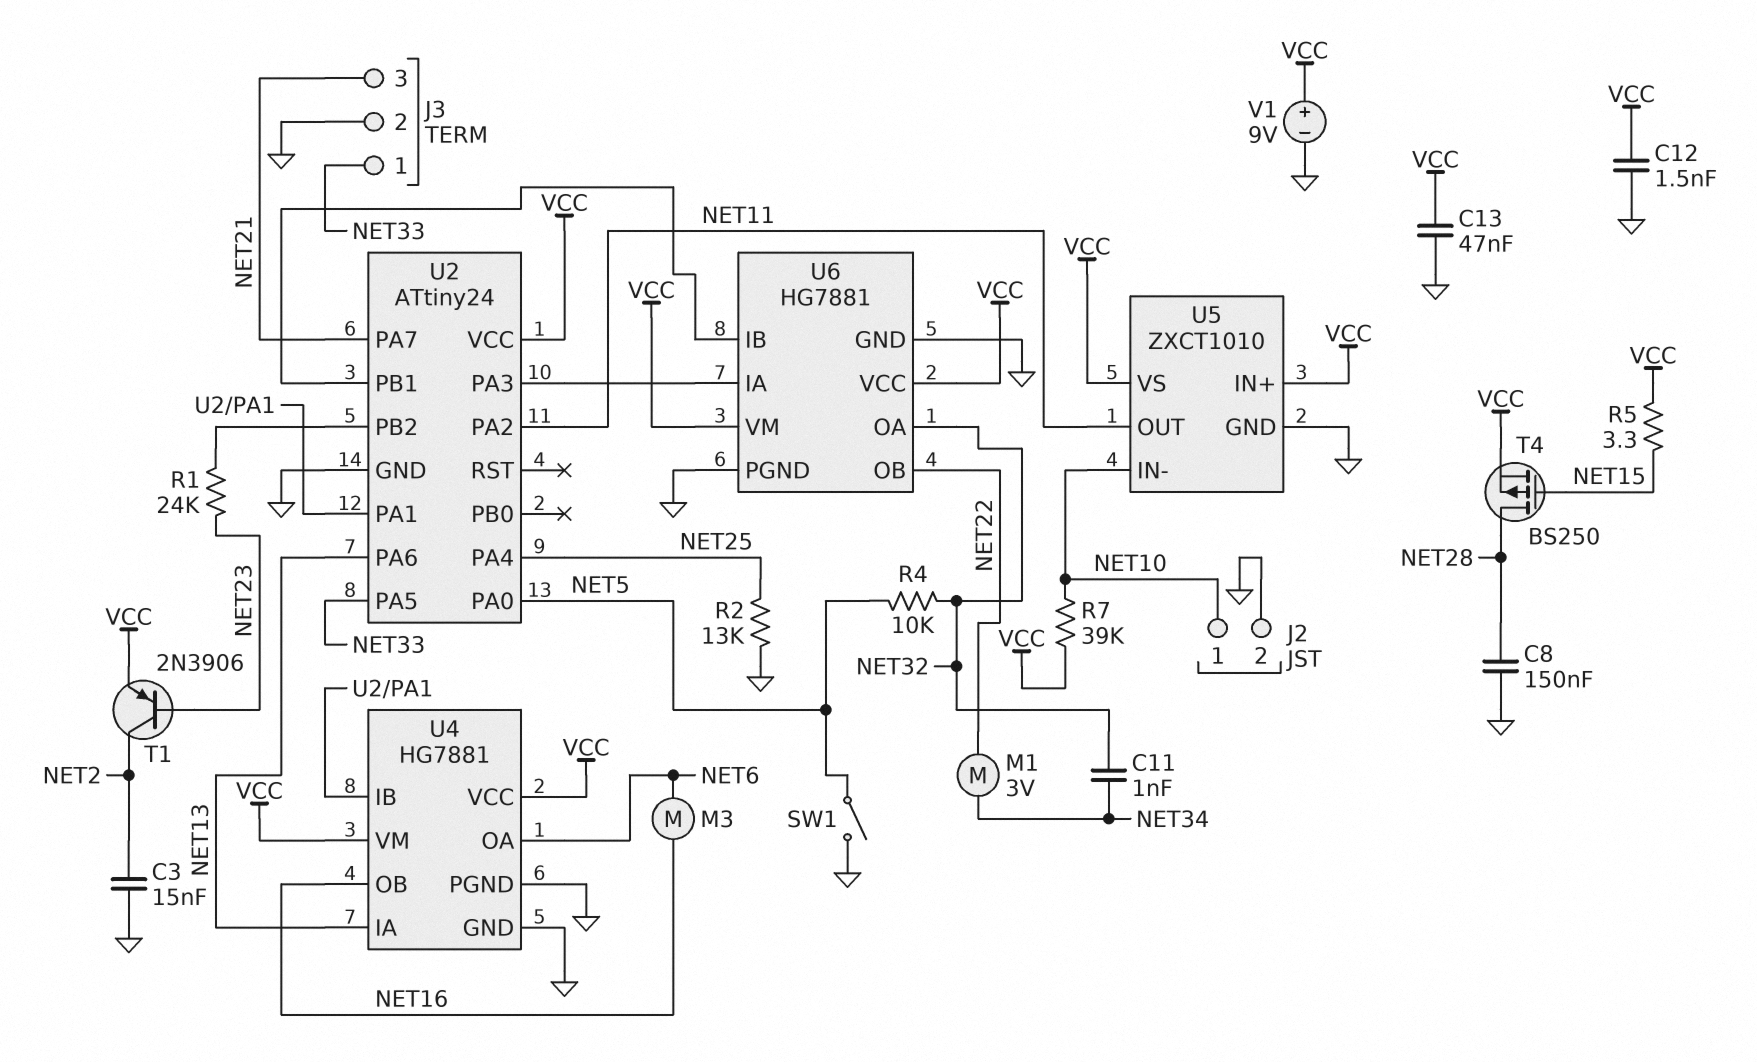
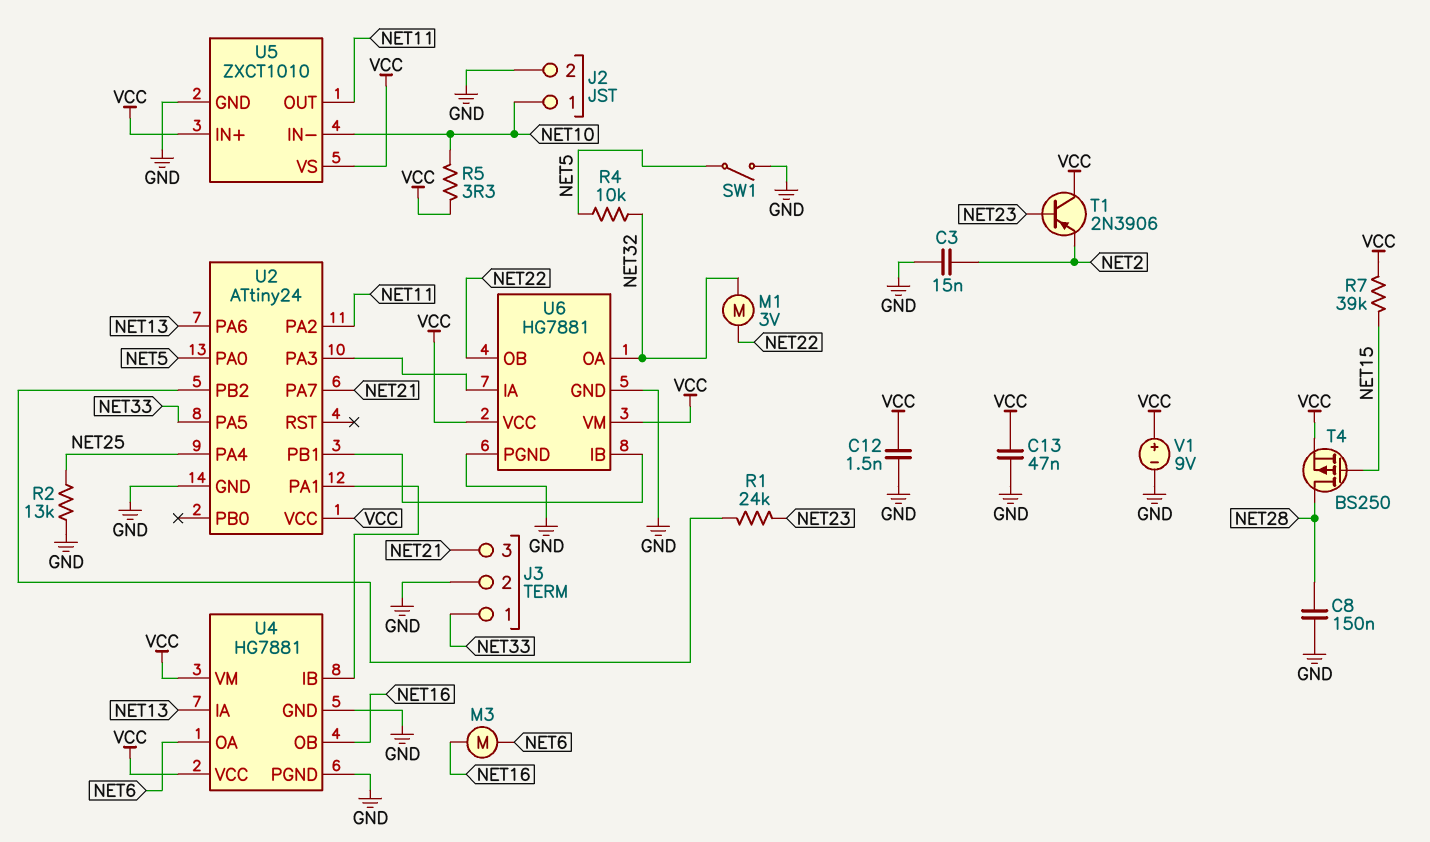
C11: 1nF (NET32, NET34) -> none
M1: motor 3V (NET22, NET34) -> motor 3V (NET22, NET32)
R5: 3.3 (NET15, VCC) -> 3.3 (NET10, VCC)
R7: 39k (NET10, VCC) -> 39k (NET15, VCC)
T1: PNP 2N3906 (B NET23, C NET2, E VCC) -> PNP 2N3906 (B NET23, C VCC, E NET2)

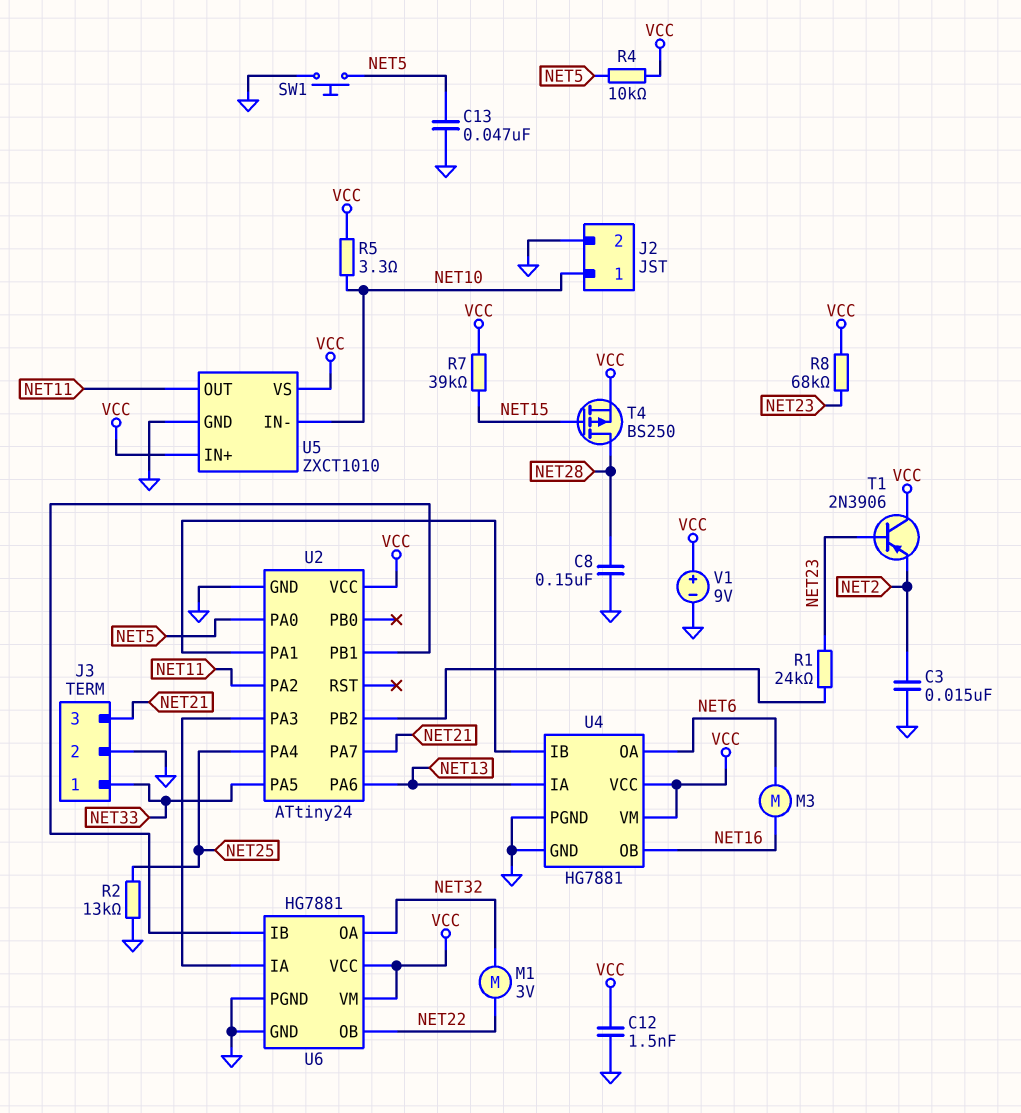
C13: 47nF (GND, VCC) -> 47nF (GND, NET5)
R4: 10k (NET5, NET32) -> 10k (NET5, VCC)
R8: none -> 68k (NET23, VCC)
SW1: switch (GND, NET5) -> button (GND, NET5)

